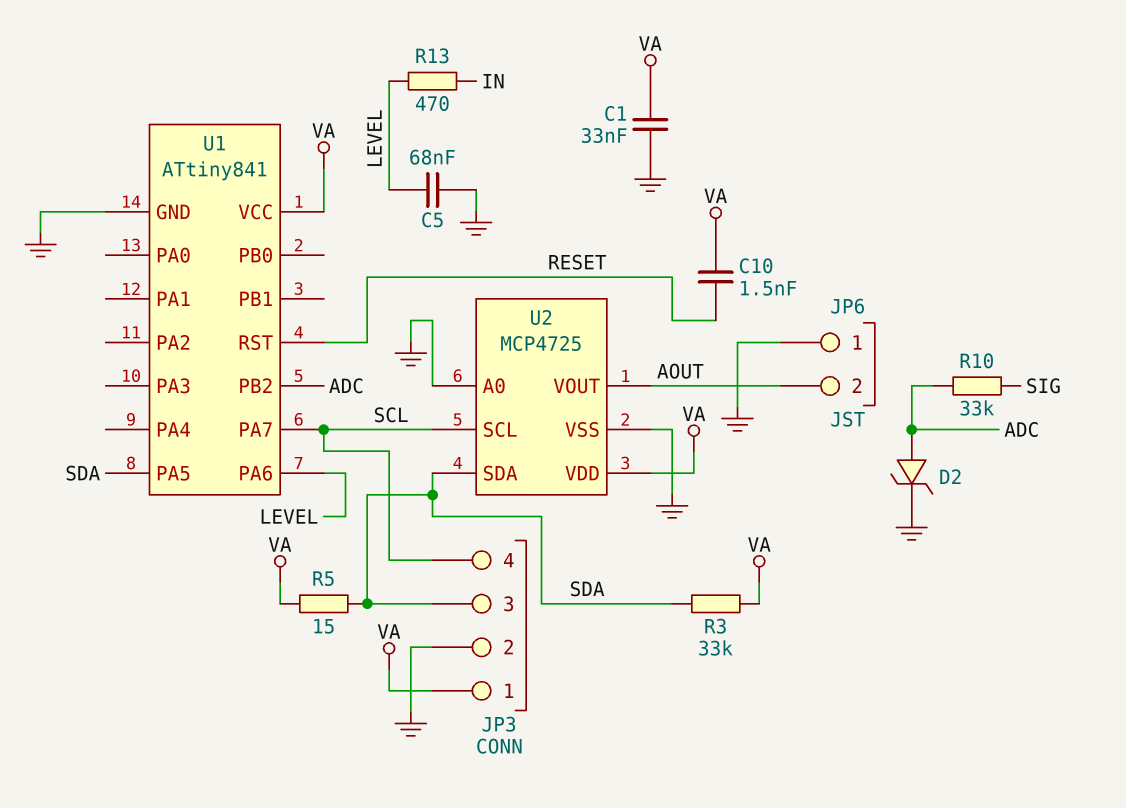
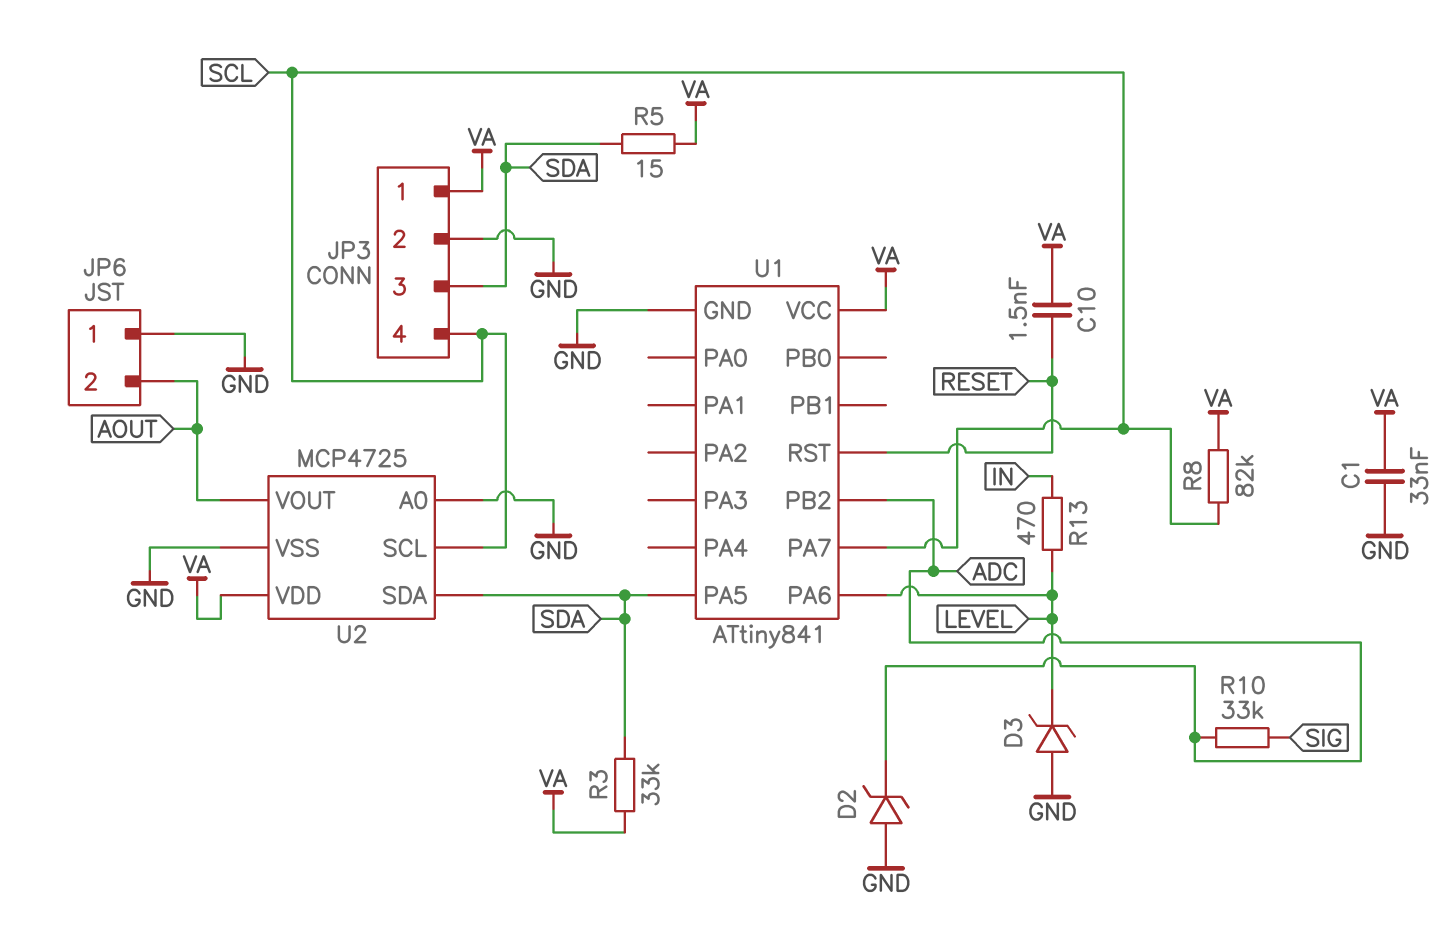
C5: 68nF (GND, LEVEL) -> none
D2: zener (A ADC, K GND) -> zener (A GND, K ADC)
D3: none -> zener (A GND, K LEVEL)
R8: none -> 82k (SCL, VA)

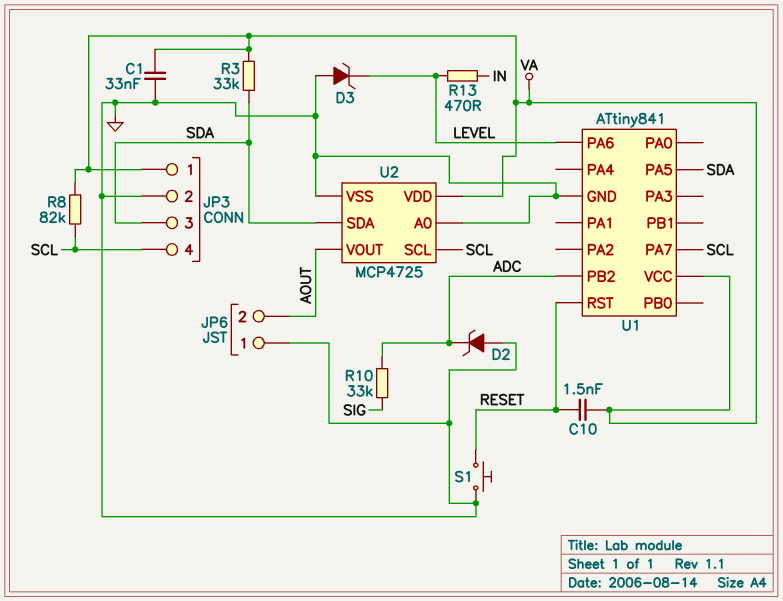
R5: 15 (SDA, VA) -> none
S1: none -> button (GND, RESET)

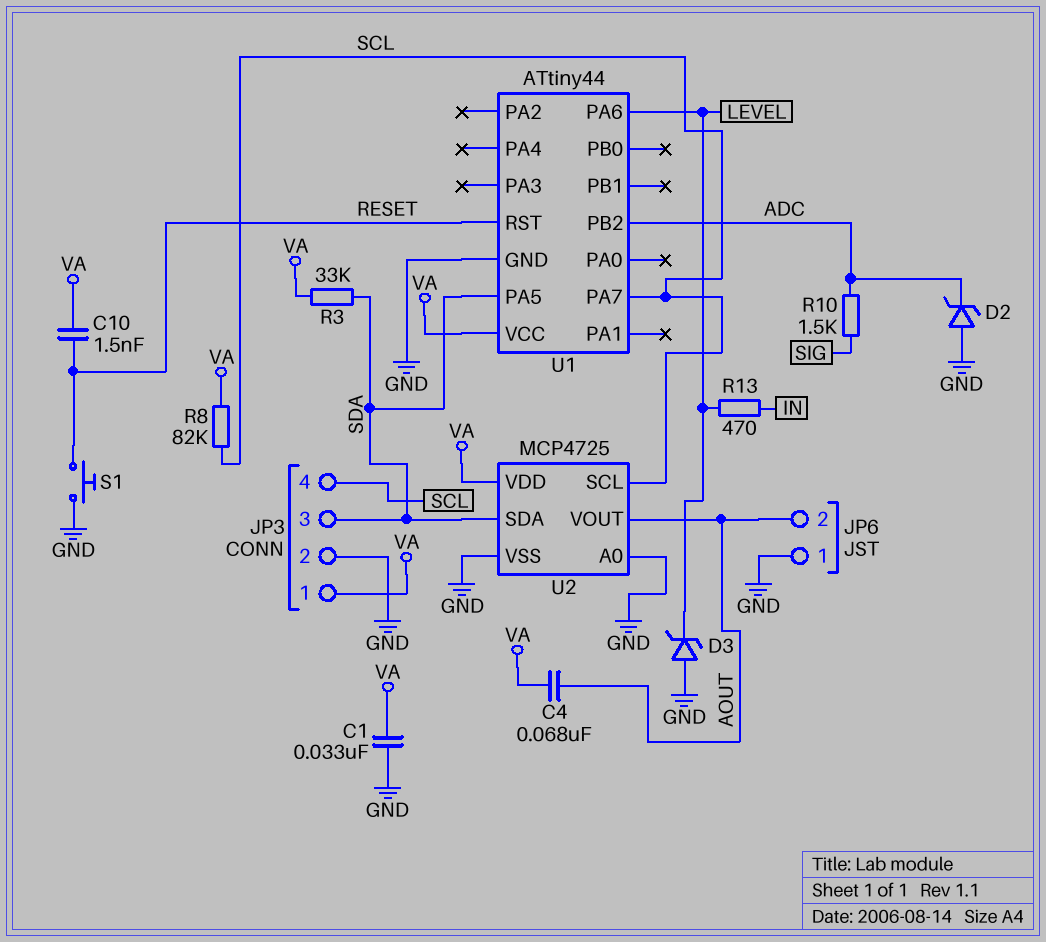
C4: none -> 68nF (AOUT, VA)
R10: 33k (ADC, SIG) -> 1.5k (ADC, SIG)
U1: ATtiny841 -> ATtiny44

